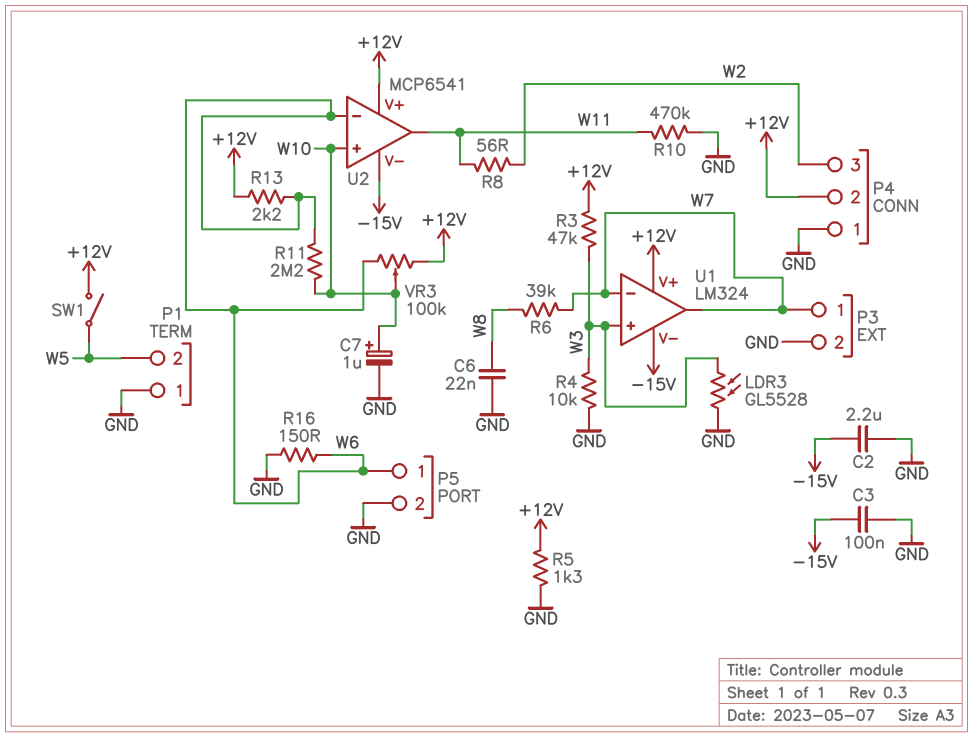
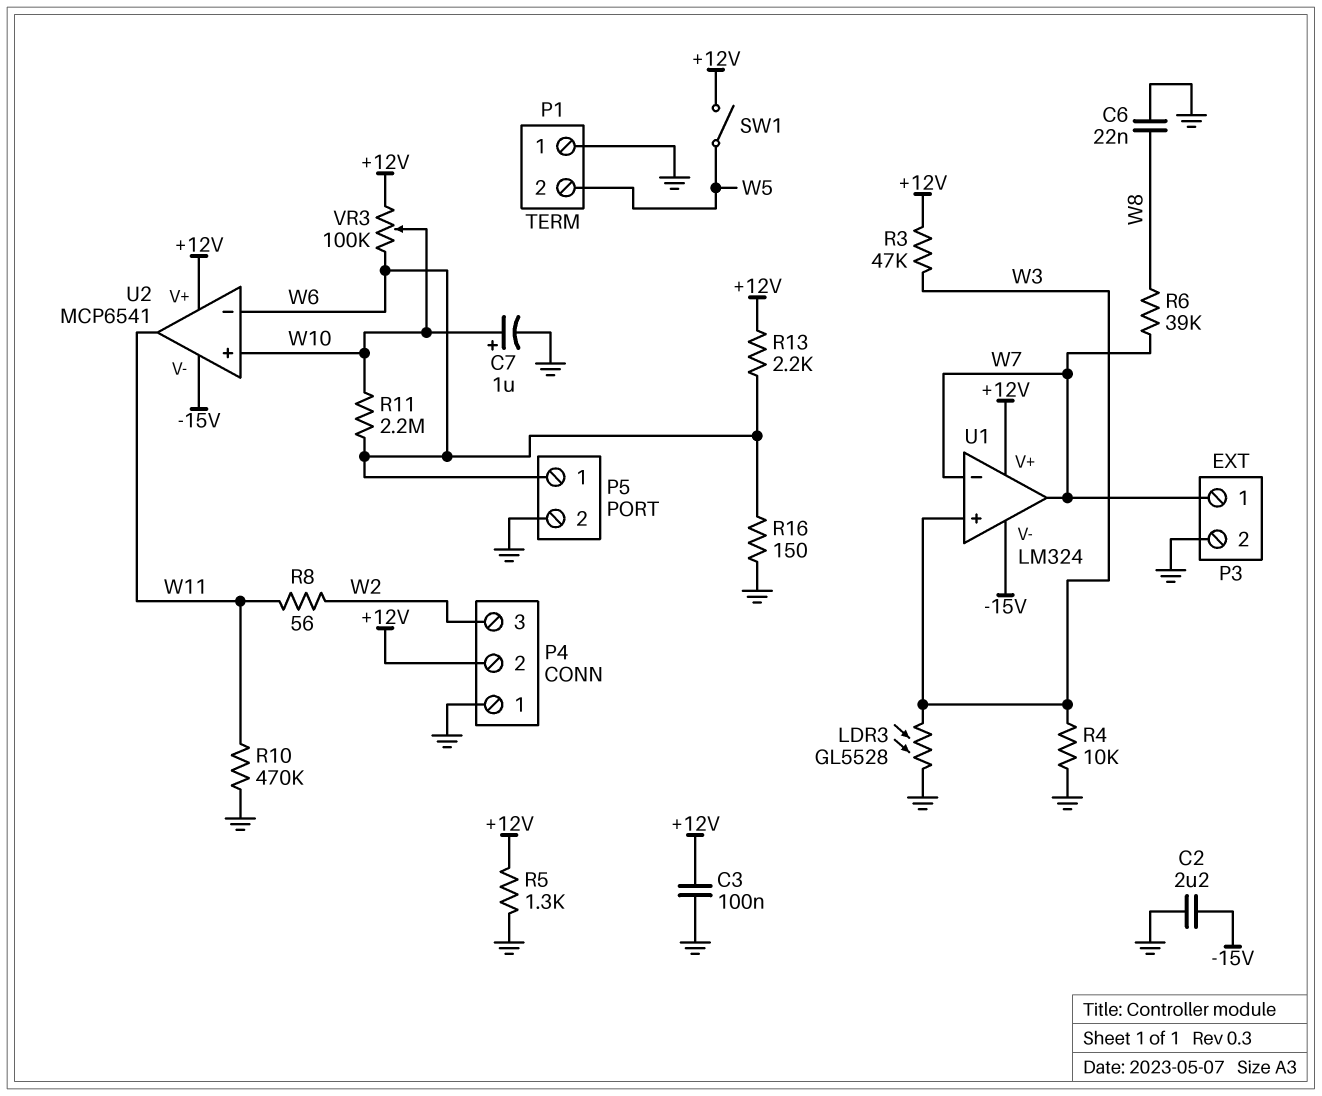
C3: 100nF (-15V, GND) -> 100nF (+12V, GND)

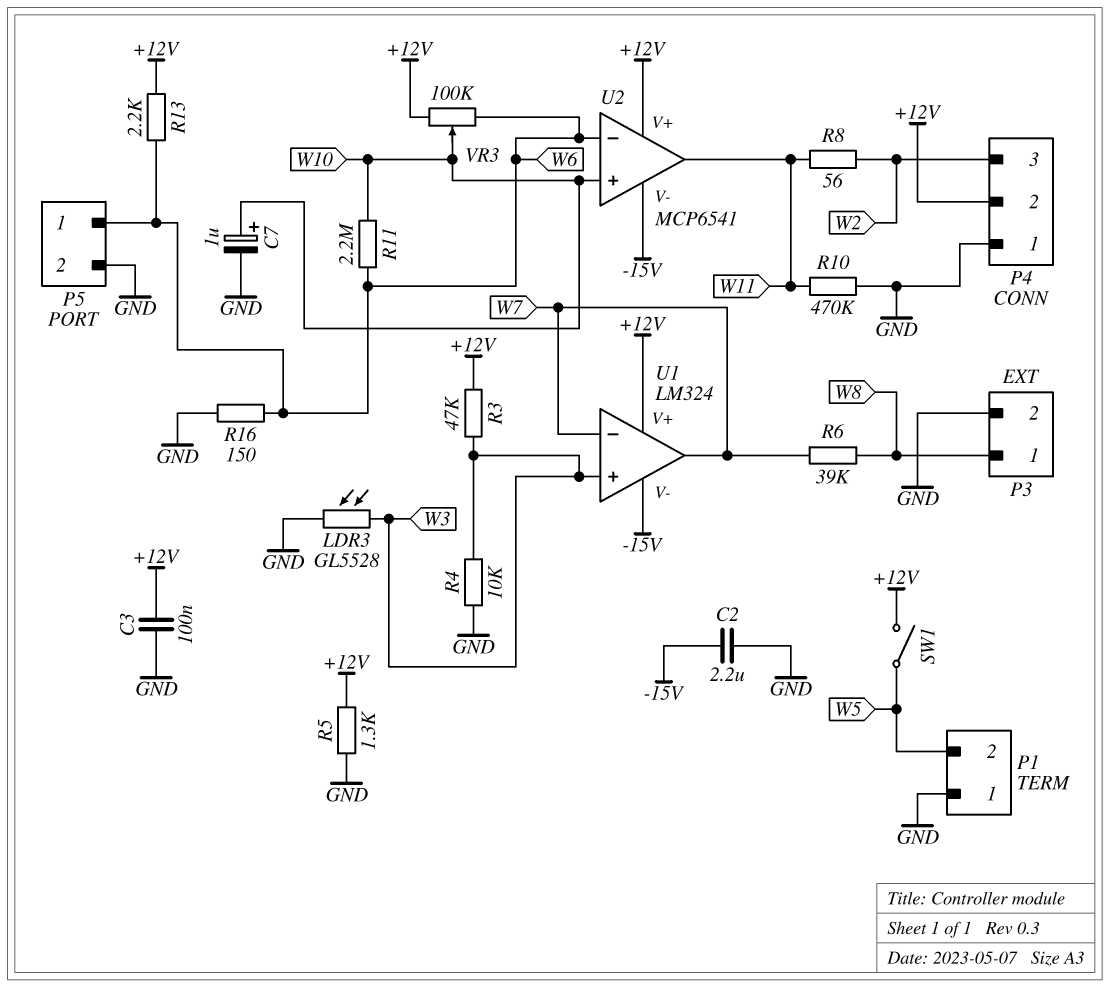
C6: 22nF (GND, W8) -> none
P3 pin 1: W7 -> W8

